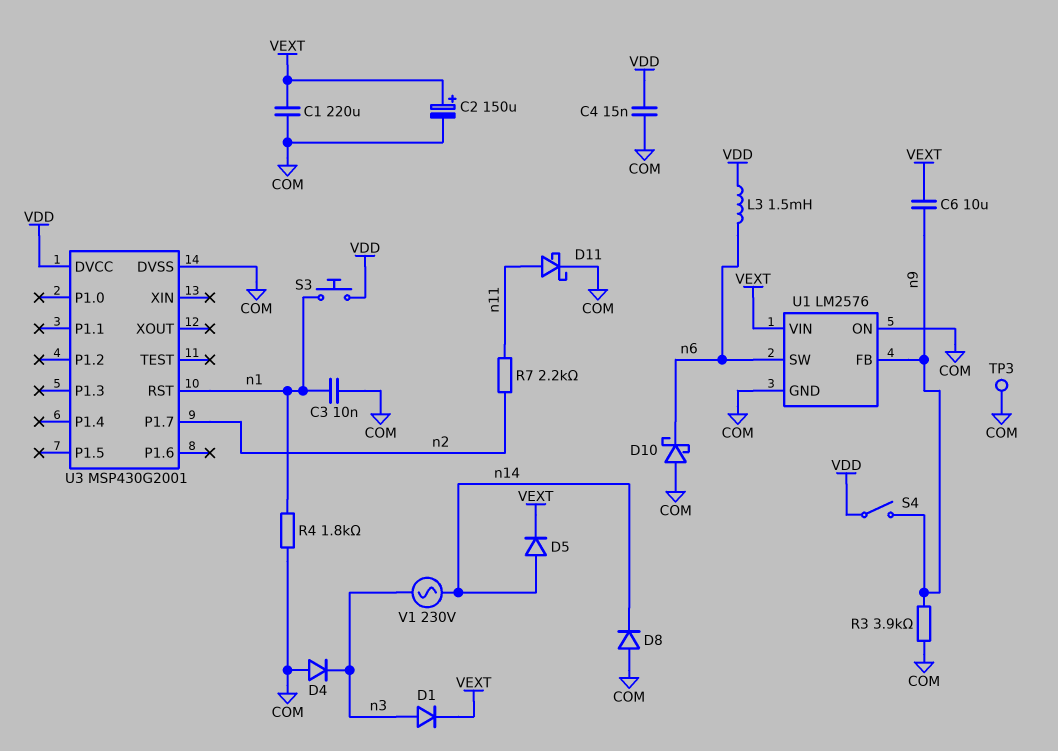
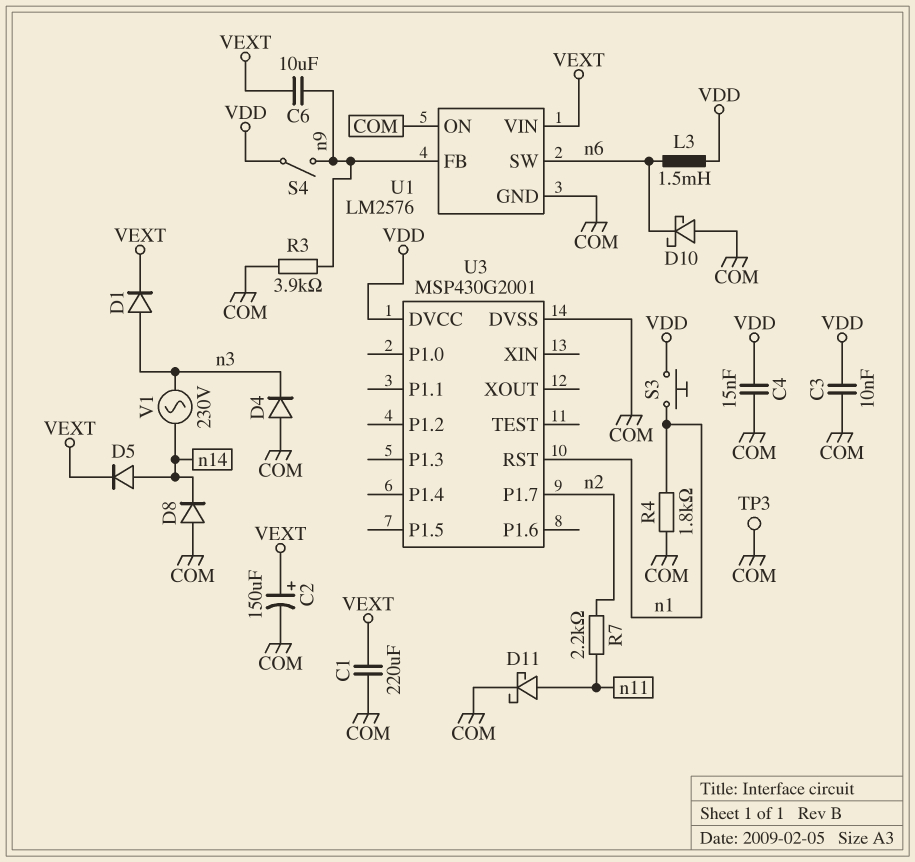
C3: 10nF (COM, n1) -> 10nF (COM, VDD)

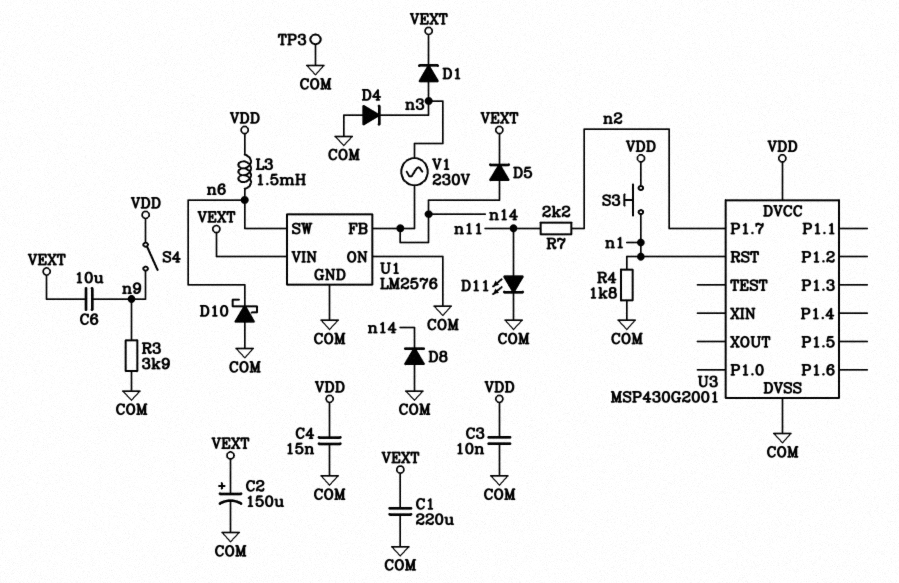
D11: schottky (A n11, K COM) -> LED (A n11, K COM)
U1 pin FB: n9 -> n14

